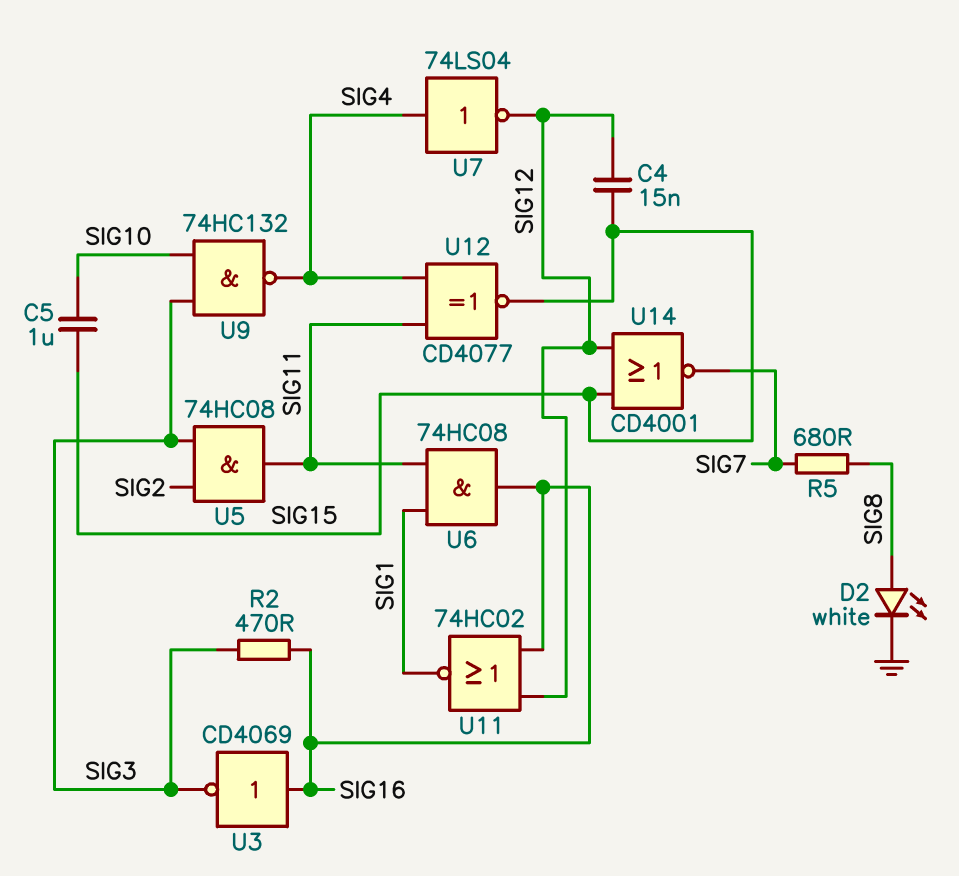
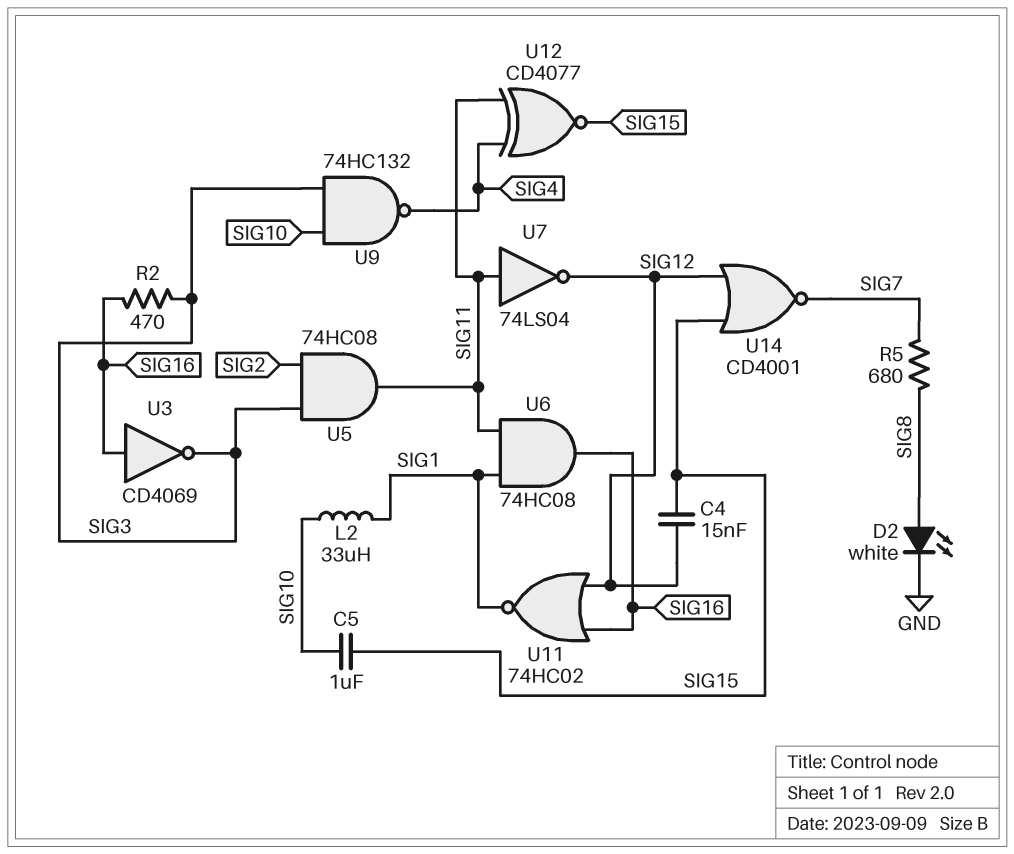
L2: none -> 33uH (SIG1, SIG10)
U7: NOT 74LS04 (in SIG4, out SIG12) -> NOT 74LS04 (in SIG11, out SIG12)

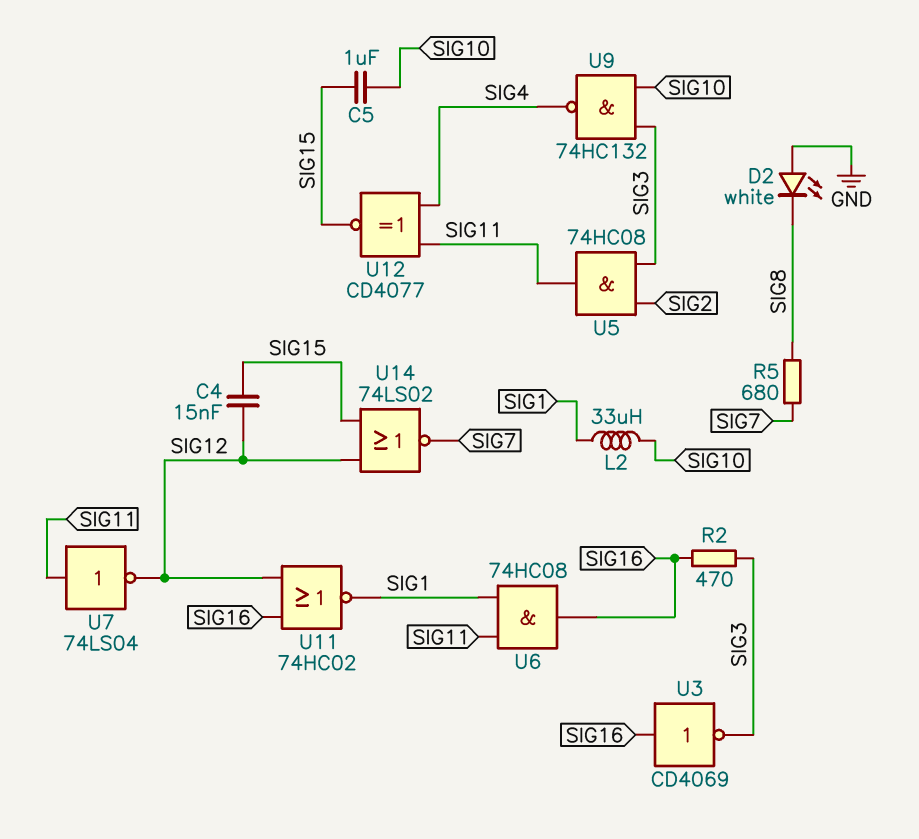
D2: LED white (A SIG8, K GND) -> LED white (A GND, K SIG8)
U14: NOR CD4001 (in SIG12, in SIG15, out SIG7) -> NOR 74LS02 (in SIG12, in SIG15, out SIG7)

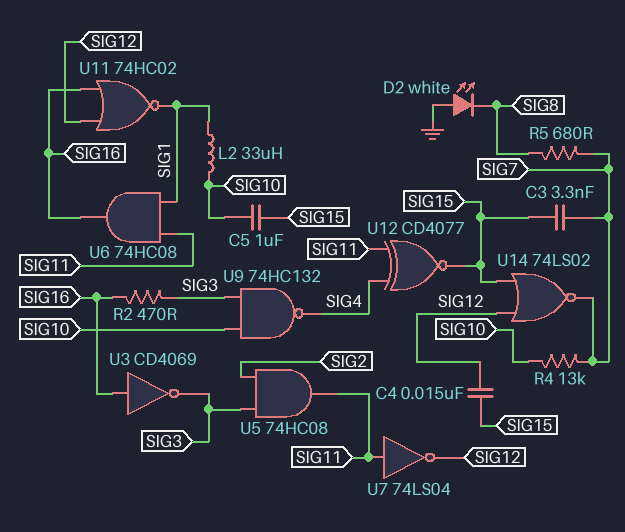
C3: none -> 3.3nF (SIG7, SIG15)
R4: none -> 13k (SIG7, SIG10)

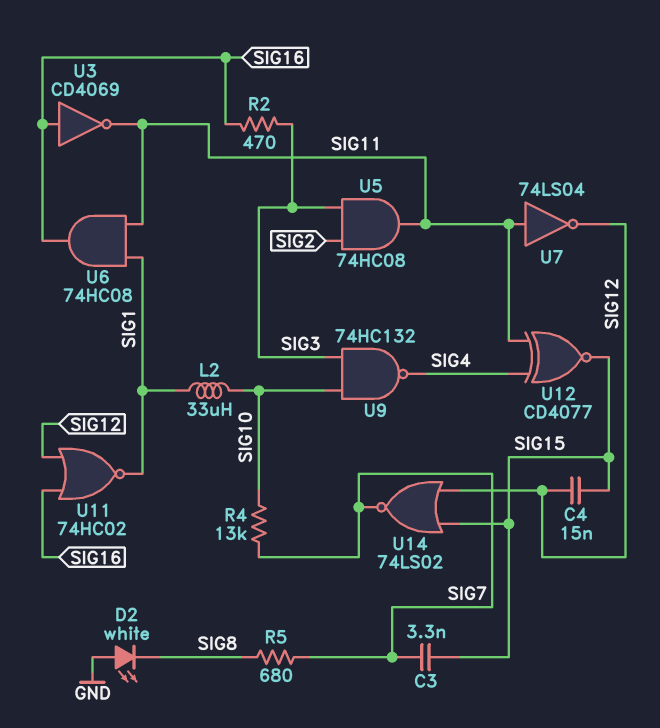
C5: 1uF (SIG10, SIG15) -> none
U3: NOT CD4069 (in SIG16, out SIG3) -> NOT CD4069 (in SIG16, out SIG11)

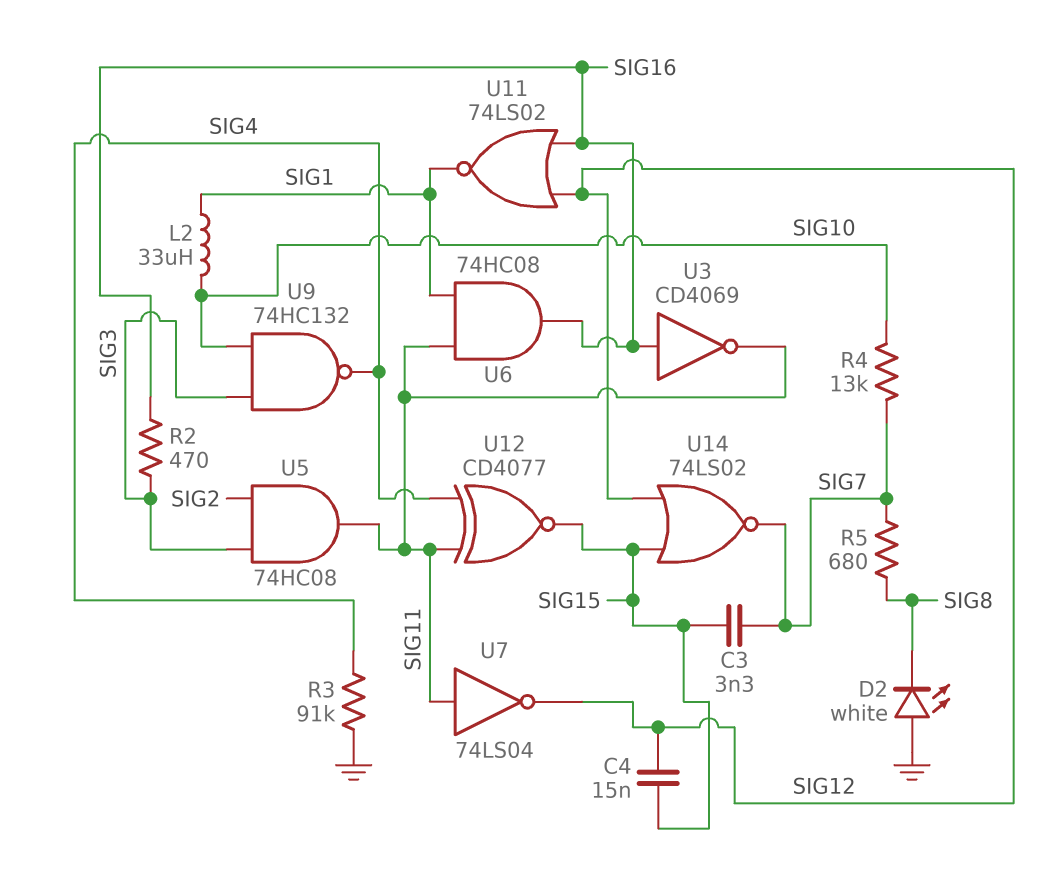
R3: none -> 91k (GND, SIG4)
U11: NOR 74HC02 (in SIG12, in SIG16, out SIG1) -> NOR 74LS02 (in SIG12, in SIG16, out SIG1)

